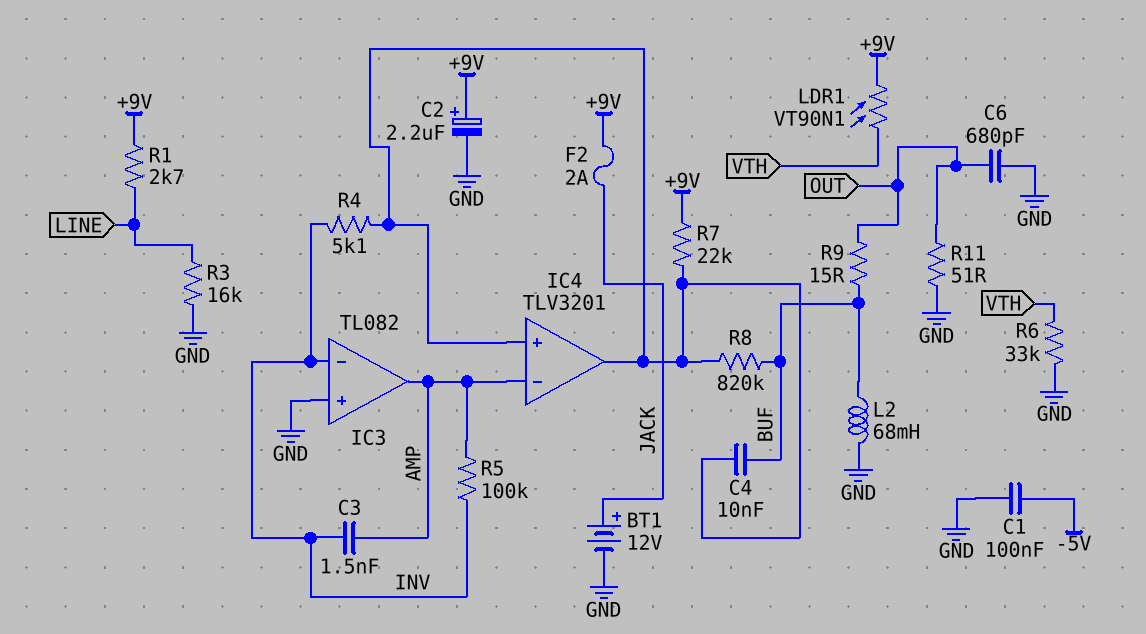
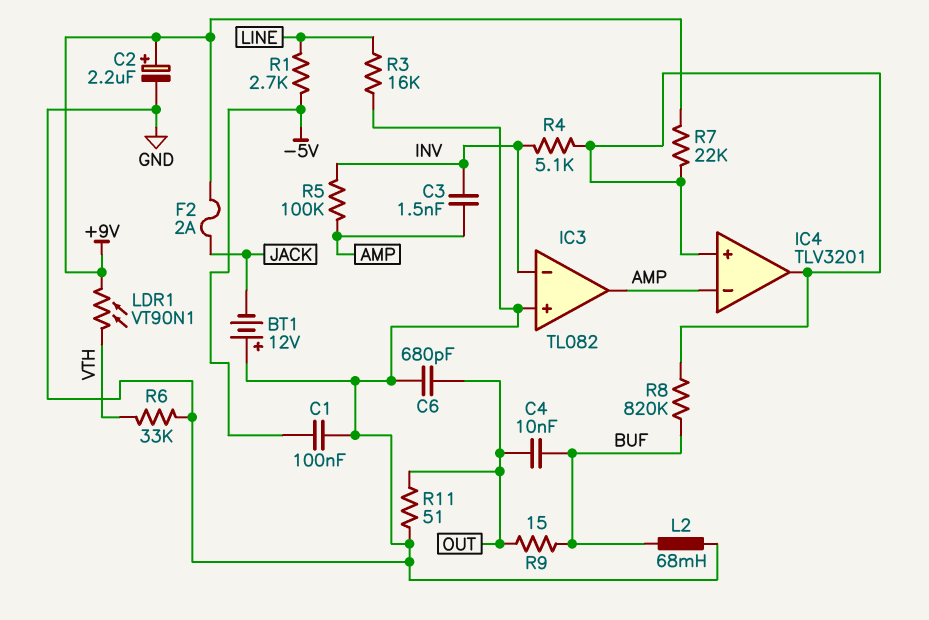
BT1: 12V (plus JACK, minus GND) -> 12V (plus GND, minus JACK)
C4: 10nF (BUF, IC4/in+) -> 10nF (BUF, OUT)
R1: 2.7k (+9V, LINE) -> 2.7k (-5V, LINE)

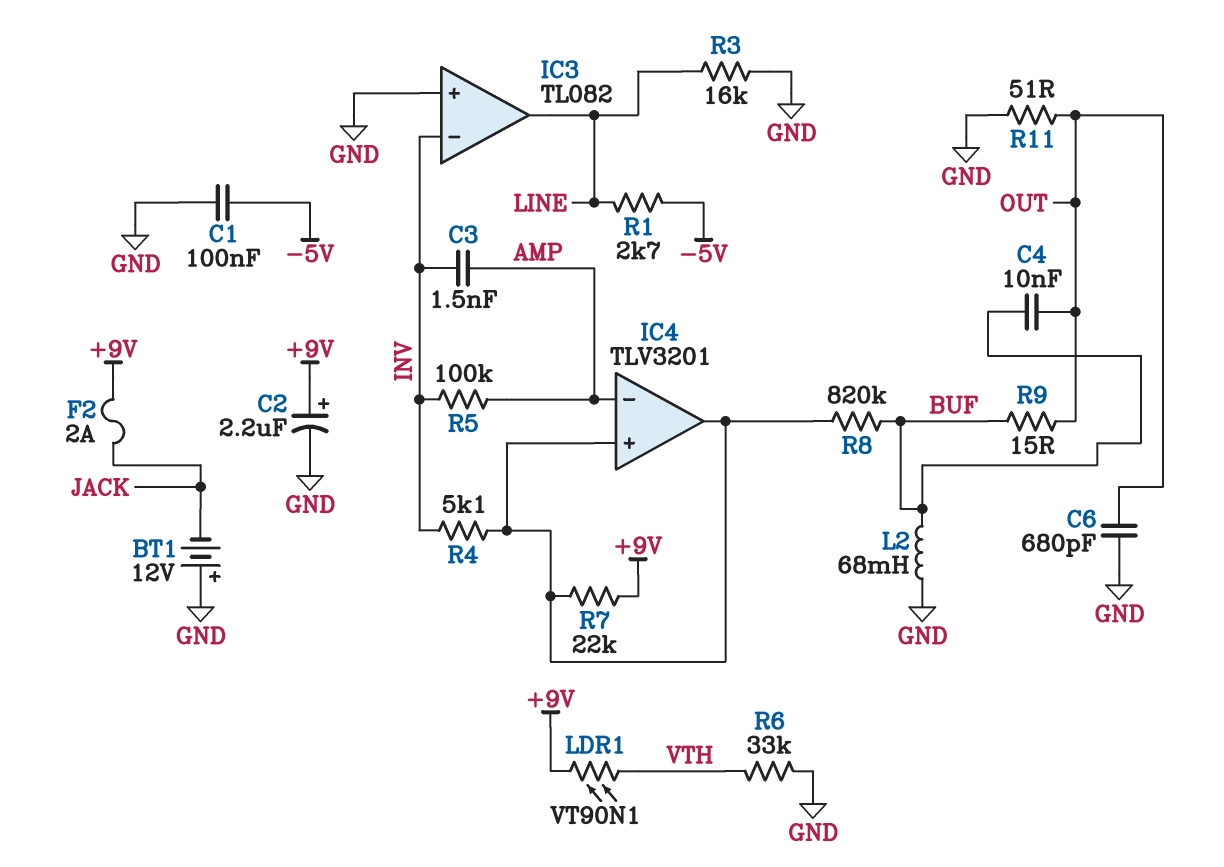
IC3 pin out: AMP -> LINE

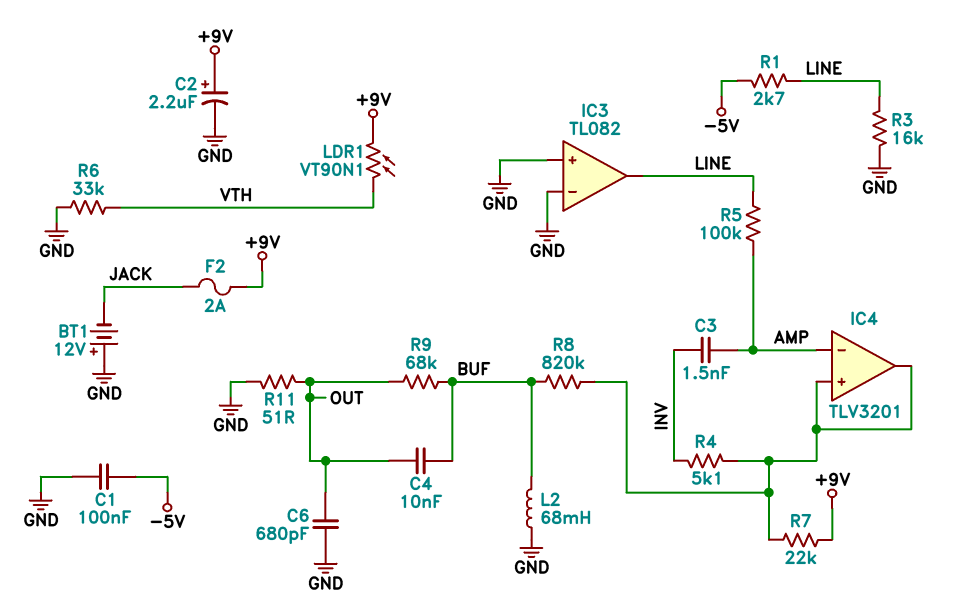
IC3 pin in-: INV -> GND
R5: 100k (AMP, INV) -> 100k (AMP, LINE)
R9: 15 (BUF, OUT) -> 68k (BUF, OUT)

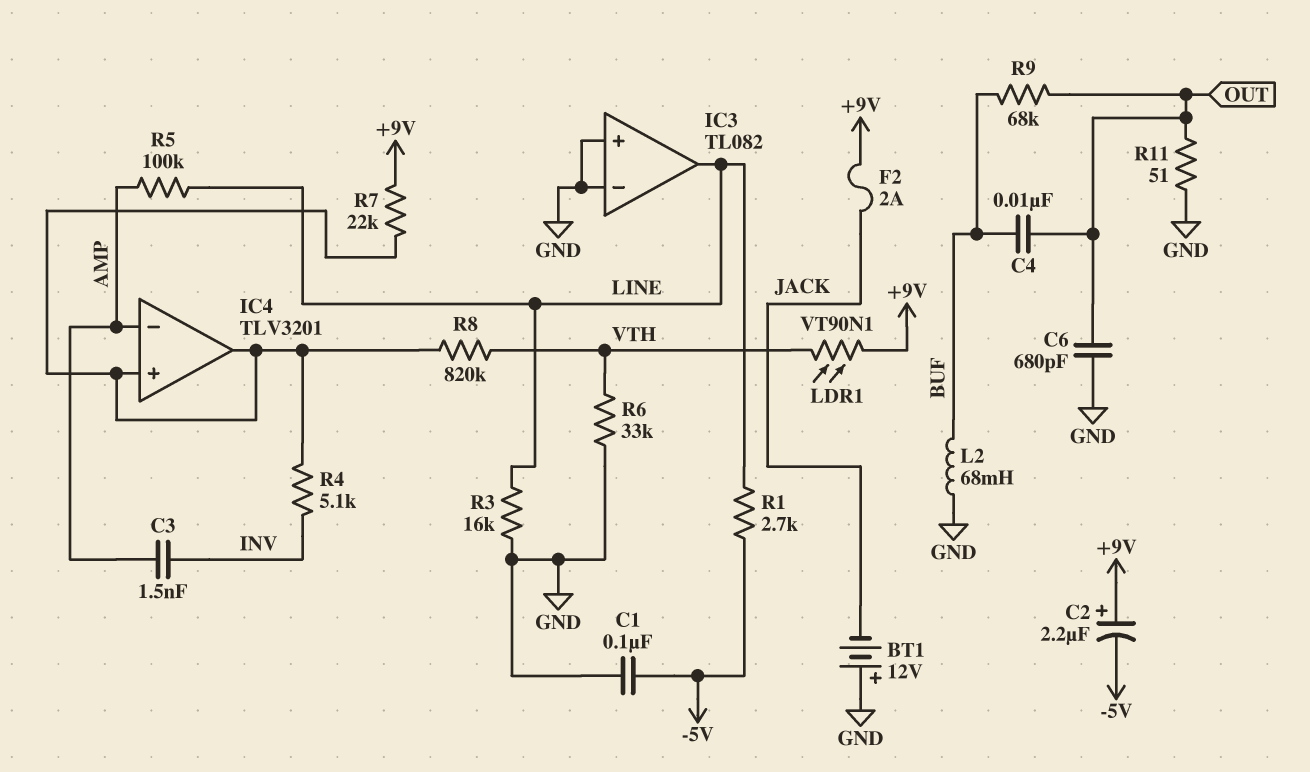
C2: 2.2uF (plus +9V, minus GND) -> 2.2uF (plus +9V, minus -5V)
R8: 820k (BUF, IC4/in+) -> 820k (IC4/in+, VTH)

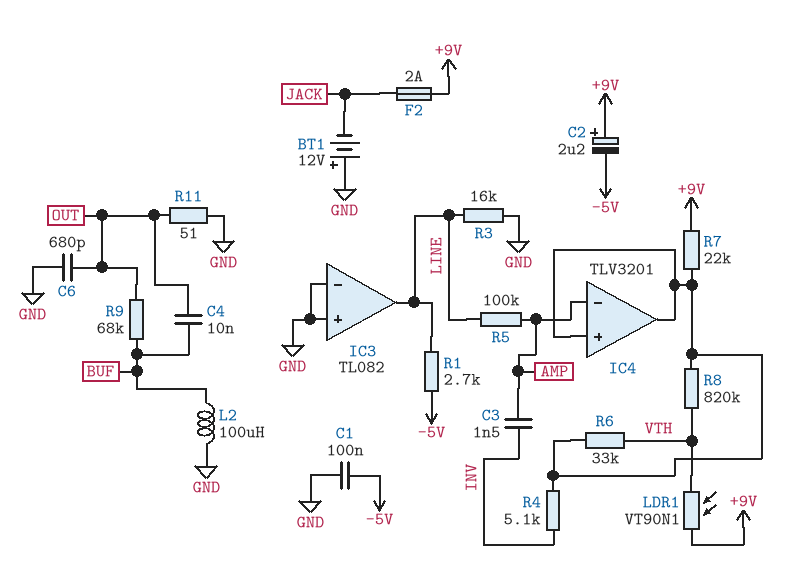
L2: 68mH (BUF, GND) -> 100uH (BUF, GND)
R6: 33k (GND, VTH) -> 33k (IC4/in+, VTH)

